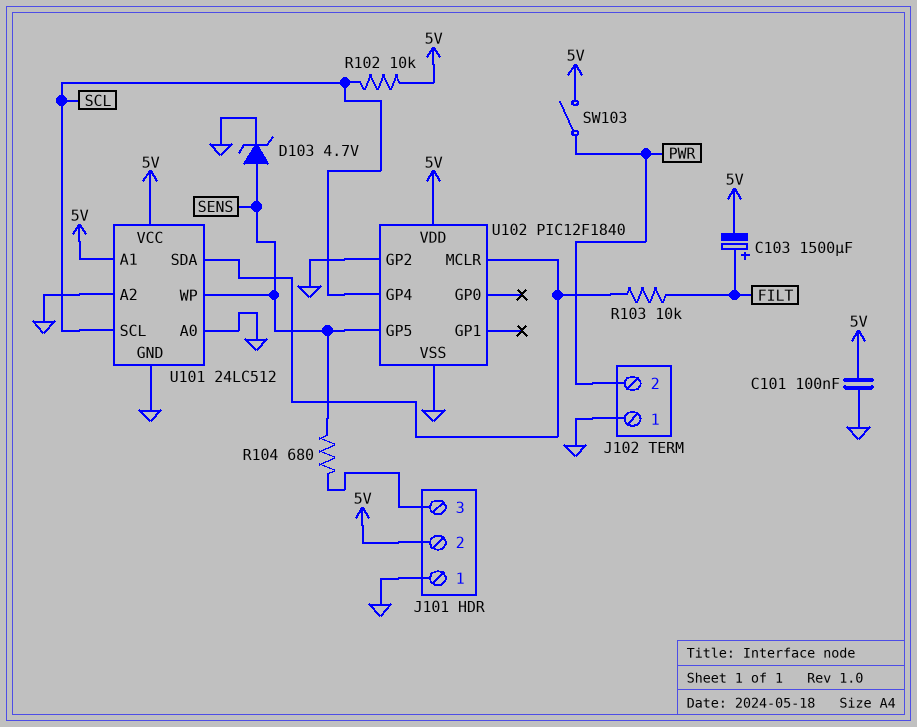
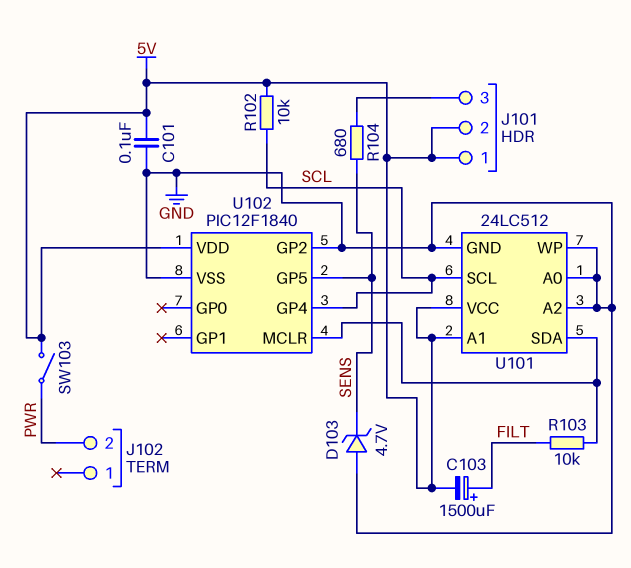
D103: zener 4.7V (A SENS, K GND) -> zener 4.7V (A GND, K SENS)
J101 pin 1: GND -> 5V
J102 pin 1: GND -> none
U101 pin WP: SENS -> GND

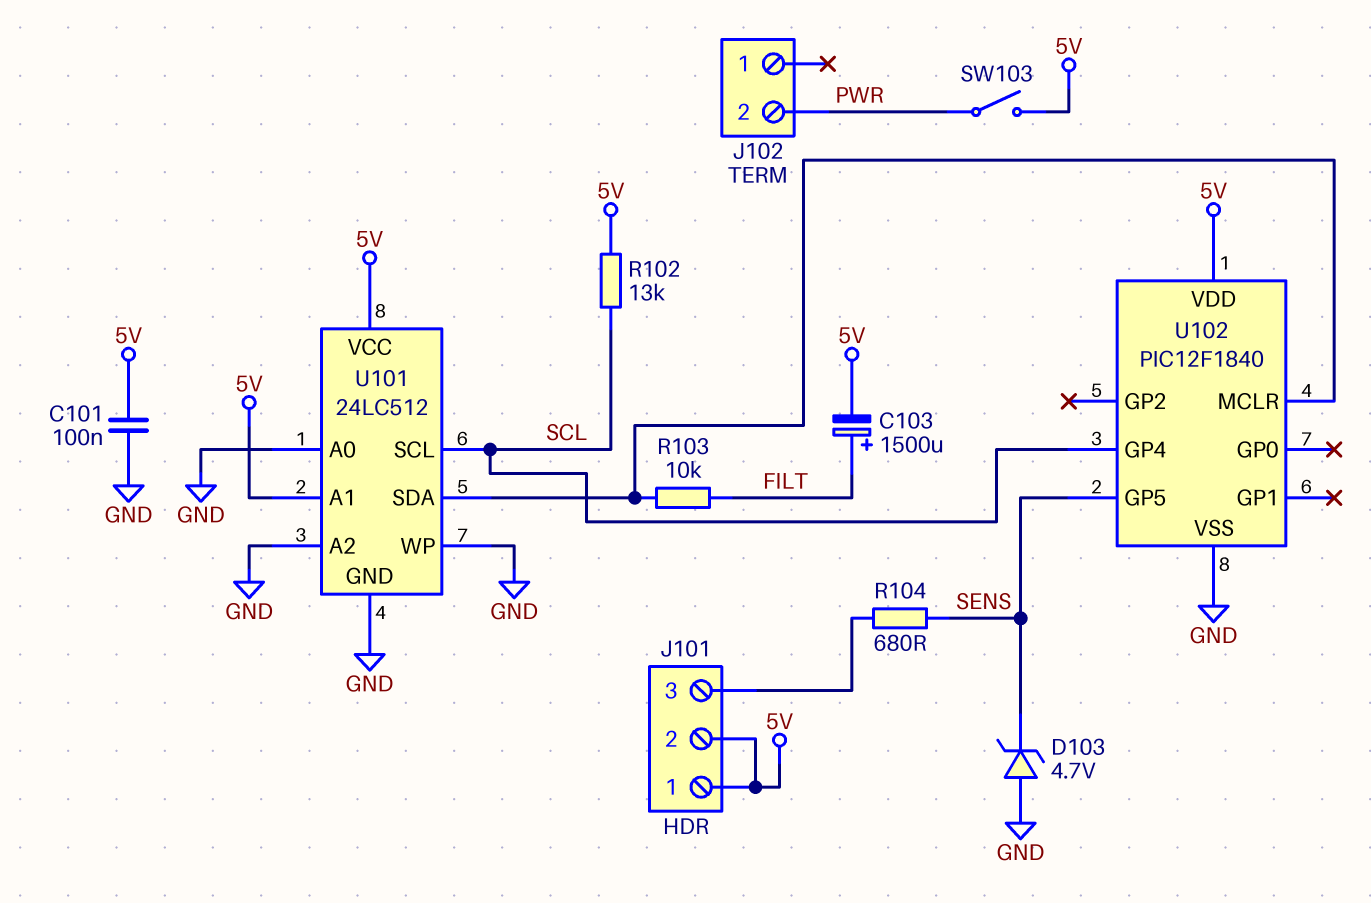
R102: 10k (5V, SCL) -> 13k (5V, SCL)
U102 pin GP2: GND -> none

